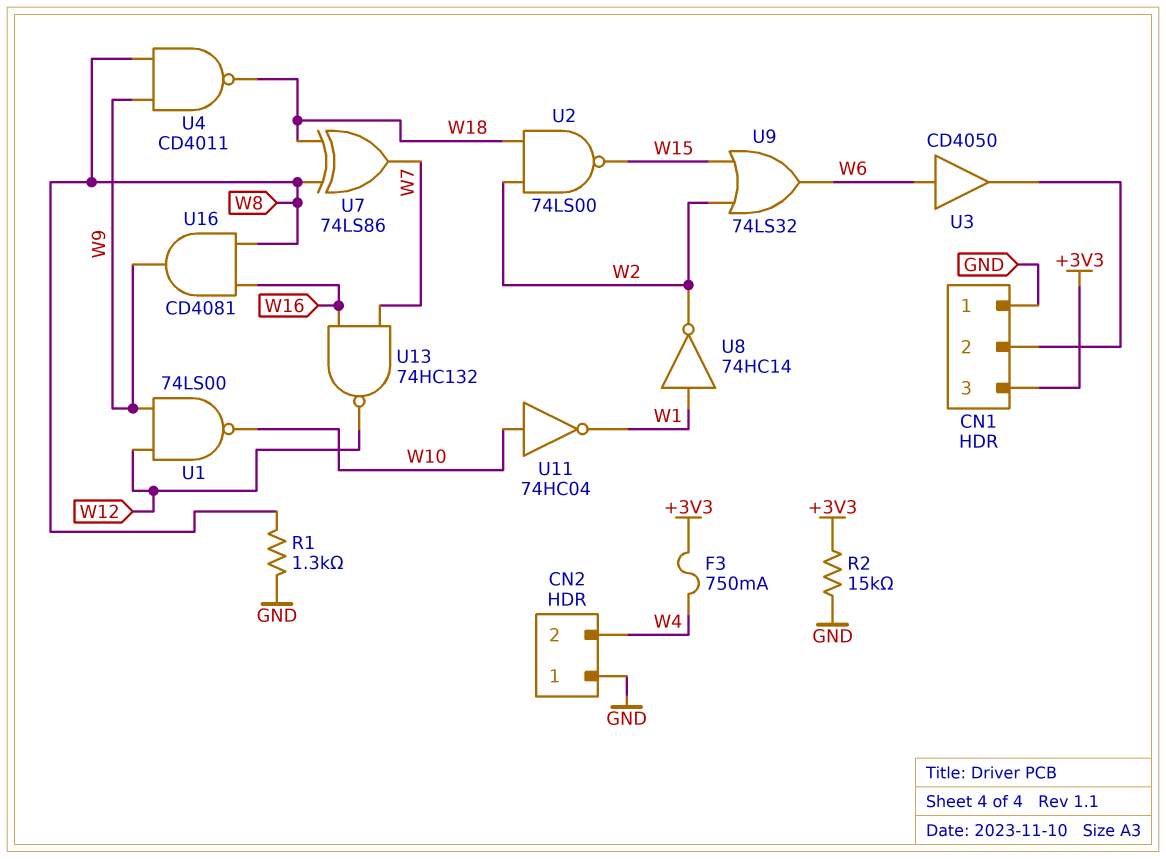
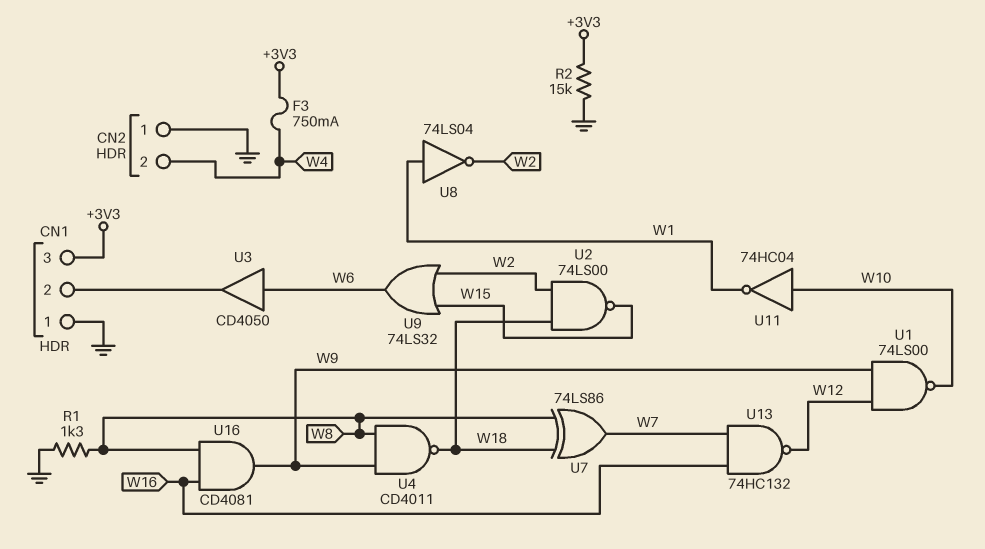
U8: NOT 74HC14 (in W1, out W2) -> NOT 74LS04 (in W1, out W2)

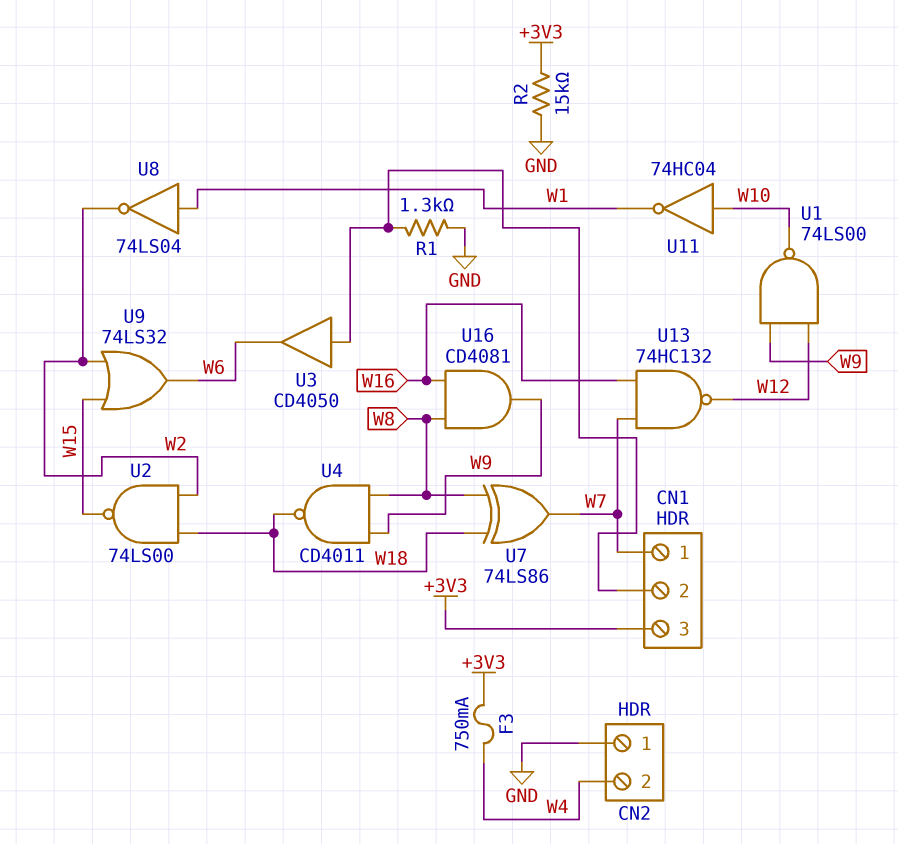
CN1 pin 1: GND -> W7
R1: 1.3k (GND, W8) -> 1.3k (CN1/2, GND)
U3: buffer CD4050 (in W6, out CN1/2) -> buffer CD4050 (in CN1/2, out W6)

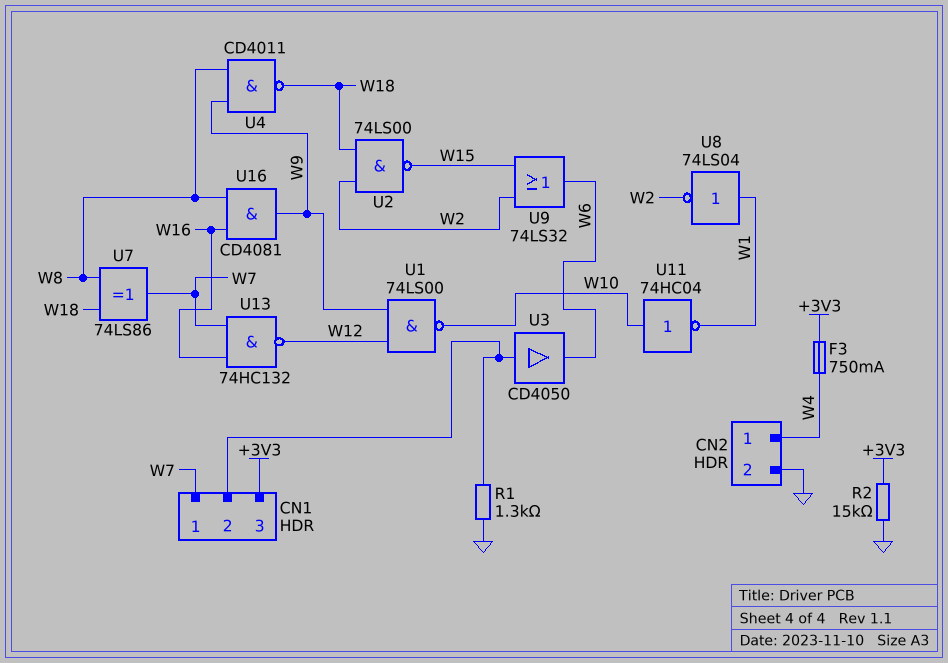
CN2 pin 1: GND -> W4
CN2 pin 2: W4 -> GND

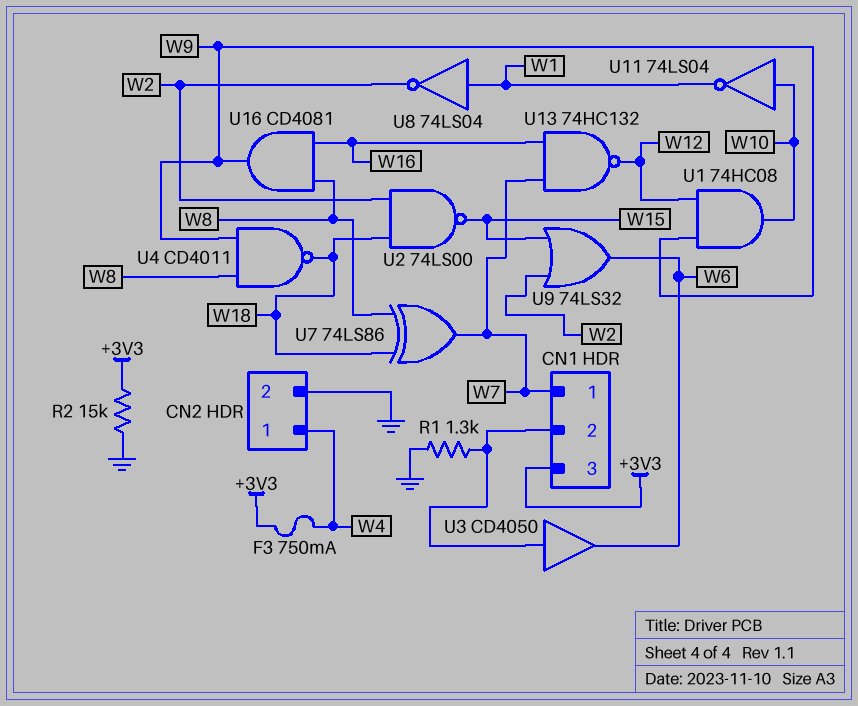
U1: NAND 74LS00 (in W9, in W12, out W10) -> AND 74HC08 (in W9, in W12, out W10)
U11: NOT 74HC04 (in W10, out W1) -> NOT 74LS04 (in W10, out W1)

